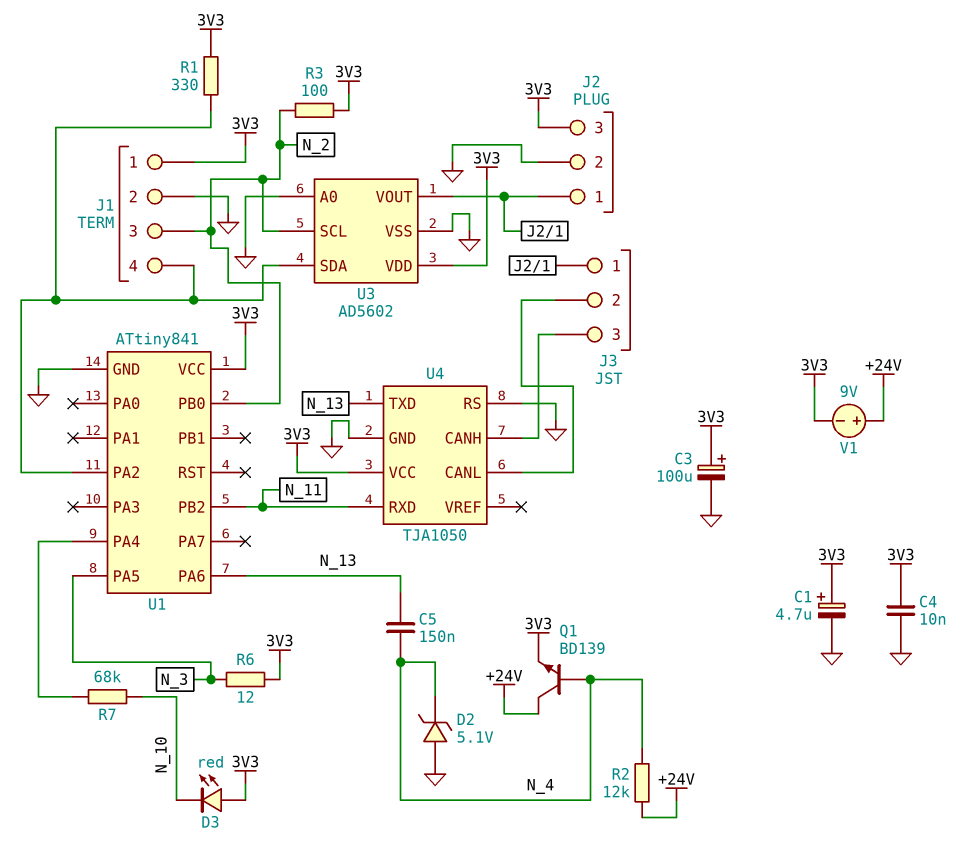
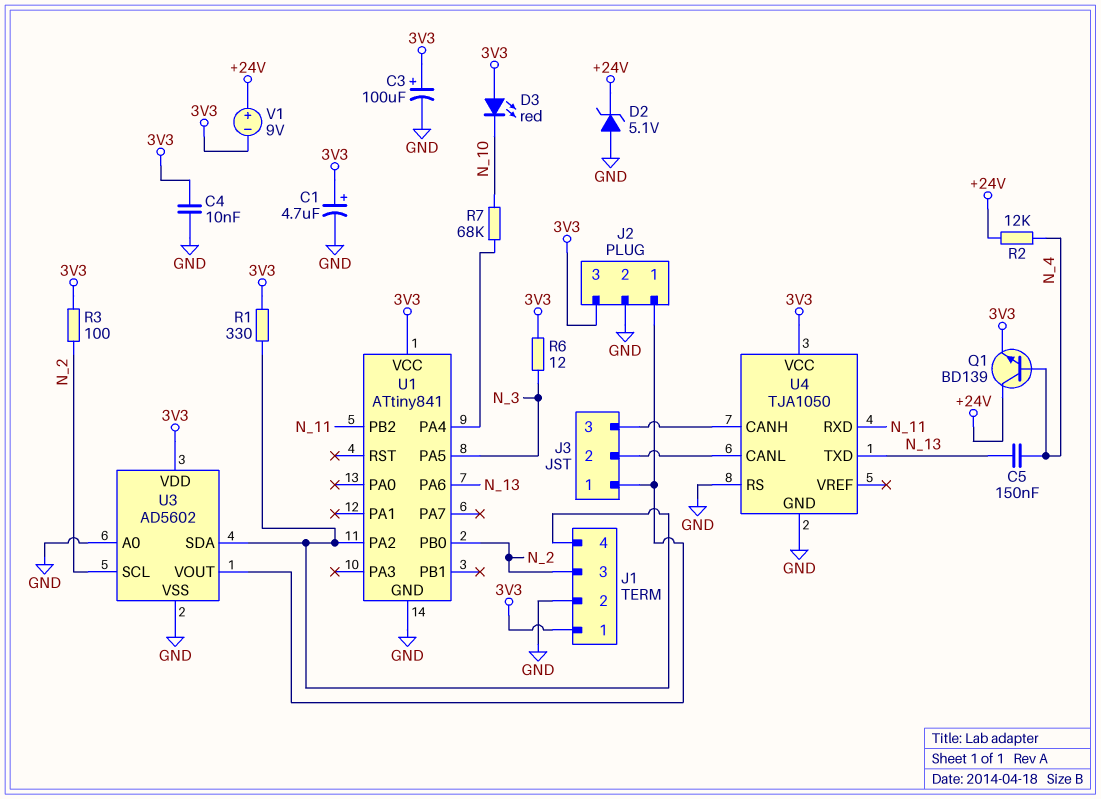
D2: zener 5.1V (A GND, K N_4) -> zener 5.1V (A GND, K +24V)

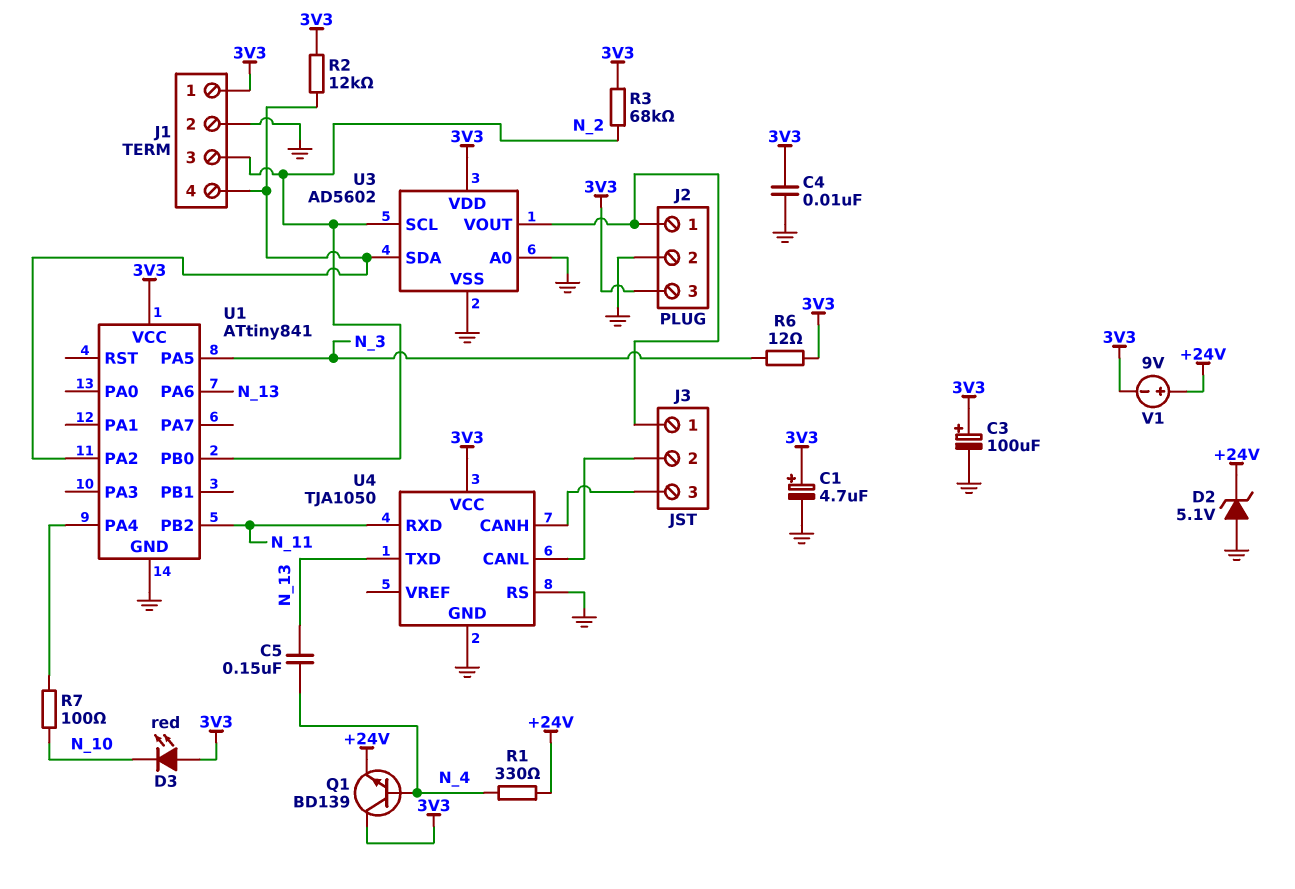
Q1: NPN BD139 (B N_4, C +24V, E 3V3) -> NPN BD139 (B N_4, C 3V3, E +24V)
R1: 330 (3V3, J1/4) -> 330 (+24V, N_4)
R2: 12k (+24V, N_4) -> 12k (3V3, J1/4)
R3: 100 (3V3, N_2) -> 68k (3V3, N_2)
R7: 68k (N_10, U1/PA4) -> 100 (N_10, U1/PA4)

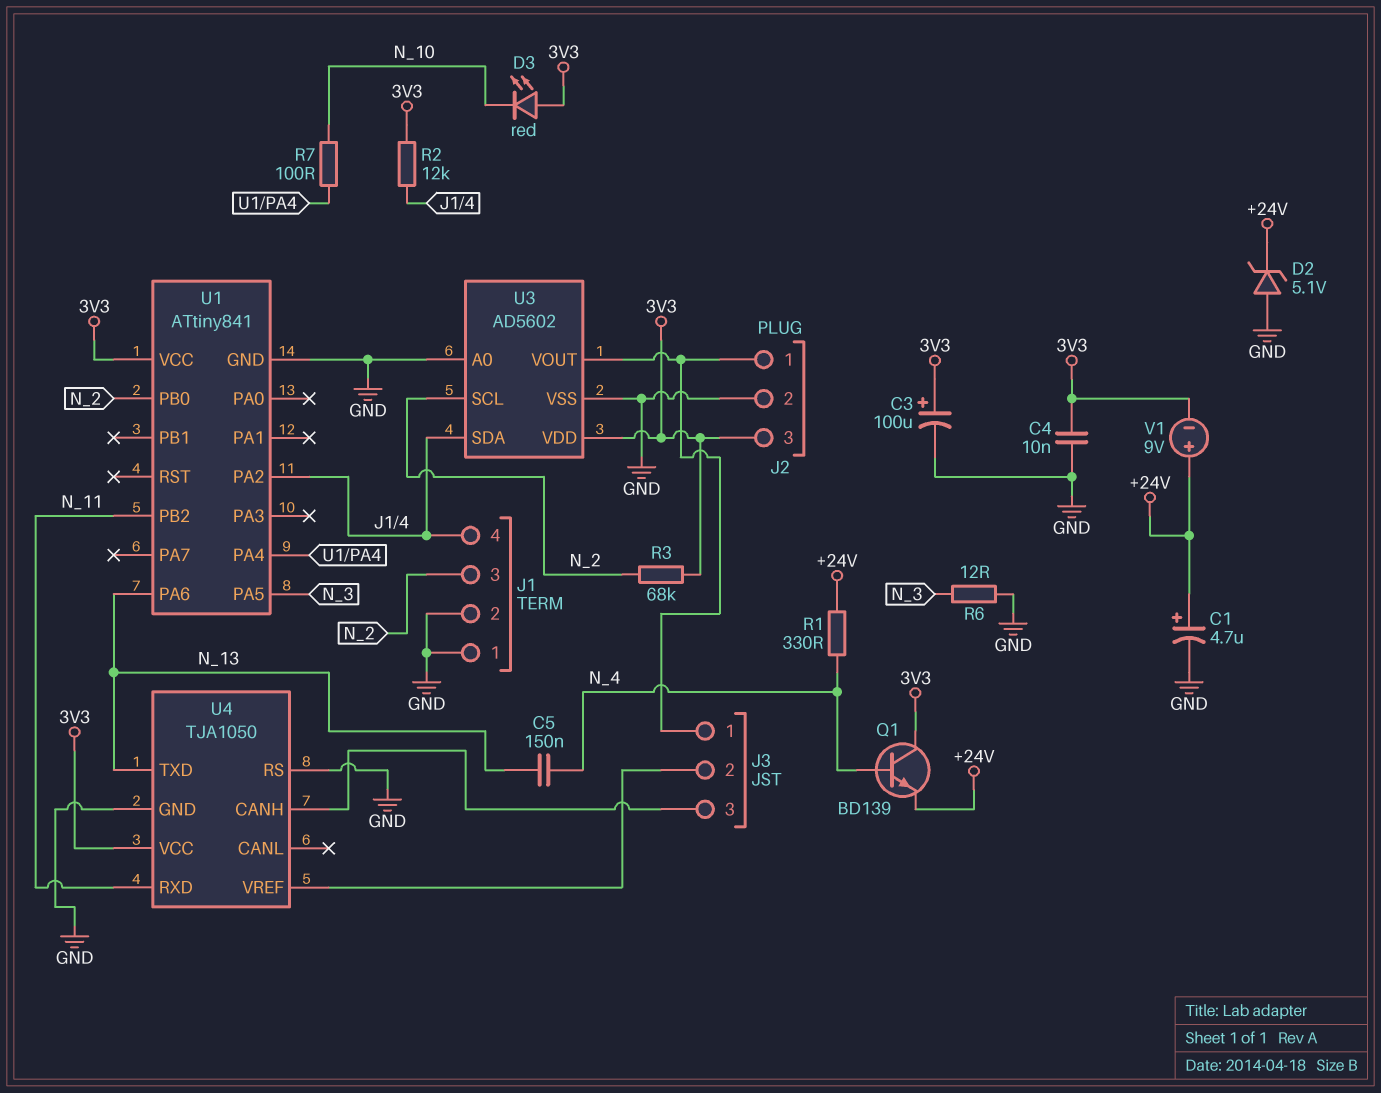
C1: 4.7uF (plus 3V3, minus GND) -> 4.7uF (plus +24V, minus GND)
J1 pin 1: 3V3 -> GND
R6: 12 (3V3, N_3) -> 12 (GND, N_3)
U4 pin CANL: J3/2 -> none
U4 pin VREF: none -> J3/2

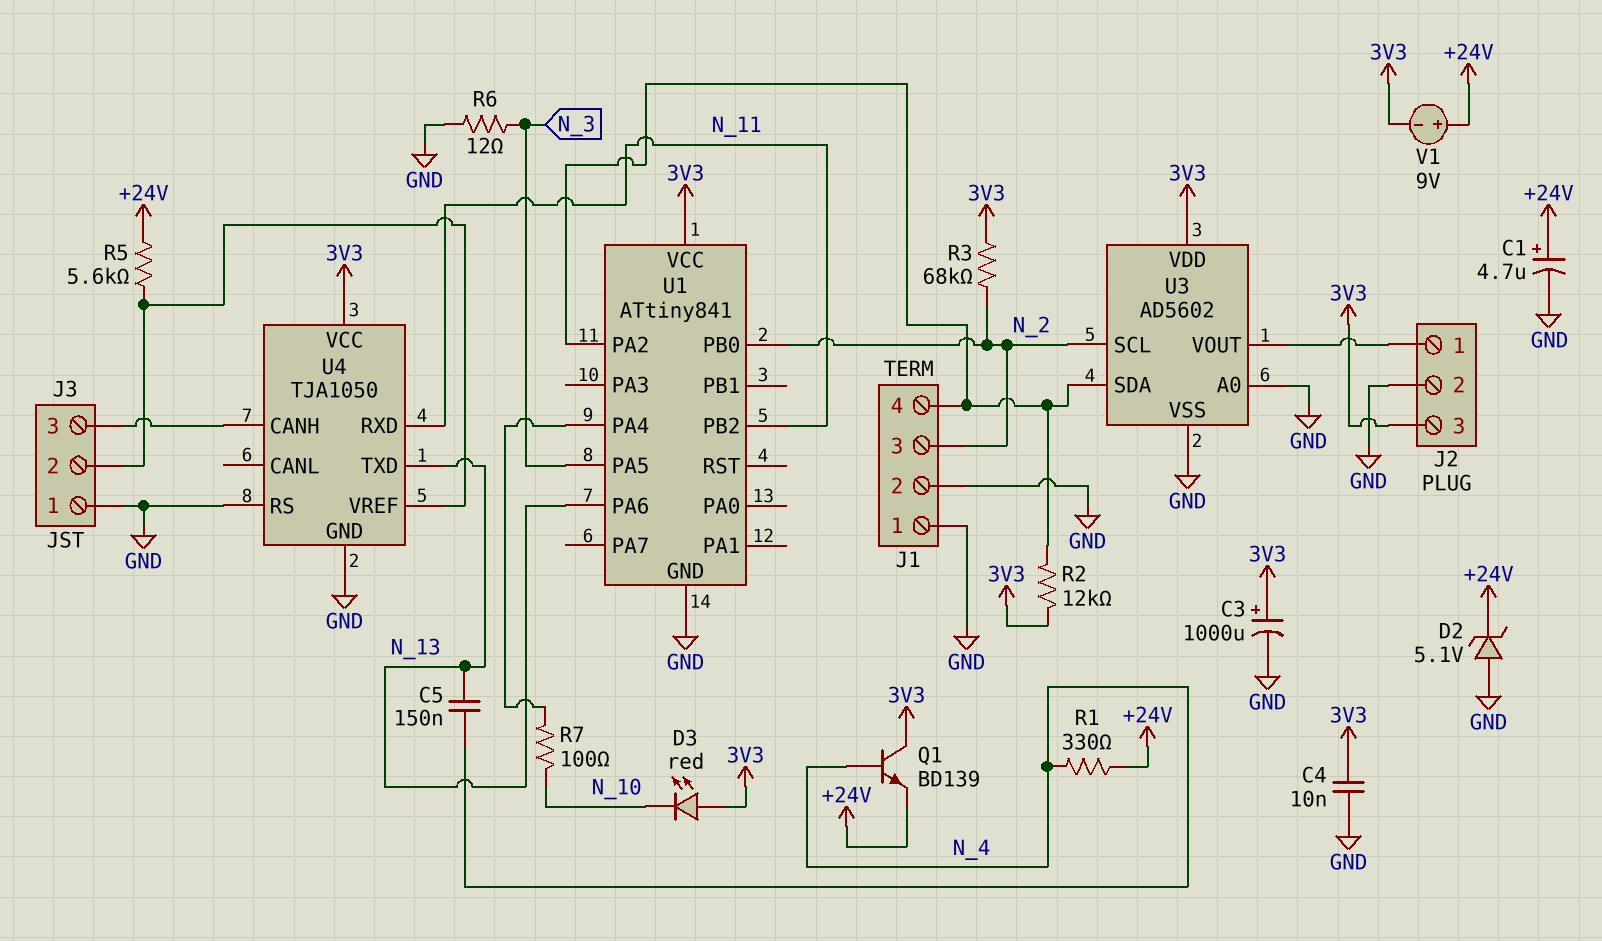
C3: 100uF (plus 3V3, minus GND) -> 1000uF (plus 3V3, minus GND)
J3 pin 1: J2/1 -> GND
R5: none -> 5.6k (+24V, J3/2)

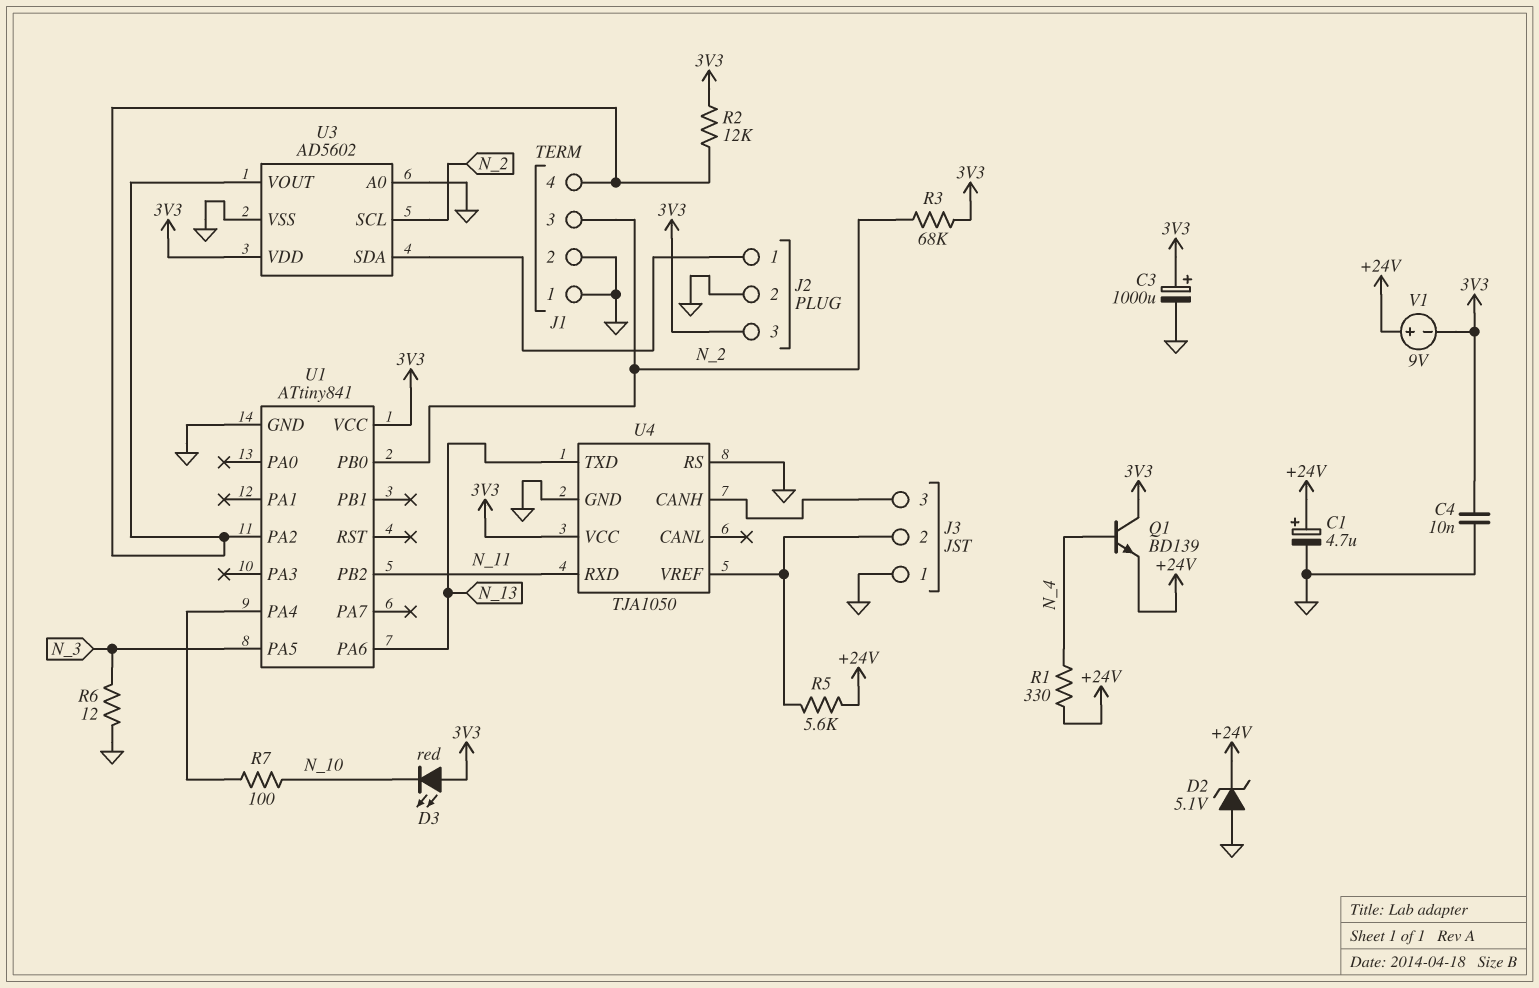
C5: 150nF (N_4, N_13) -> none
U3 pin SDA: J1/4 -> J2/1
U3 pin VOUT: J2/1 -> J1/4

